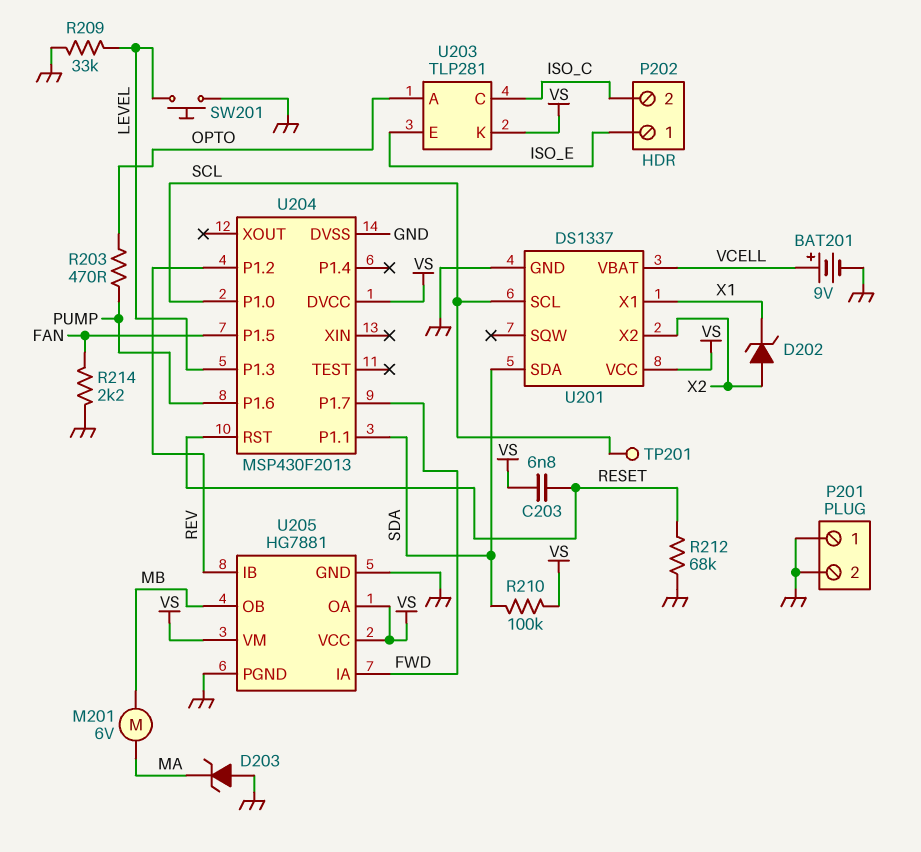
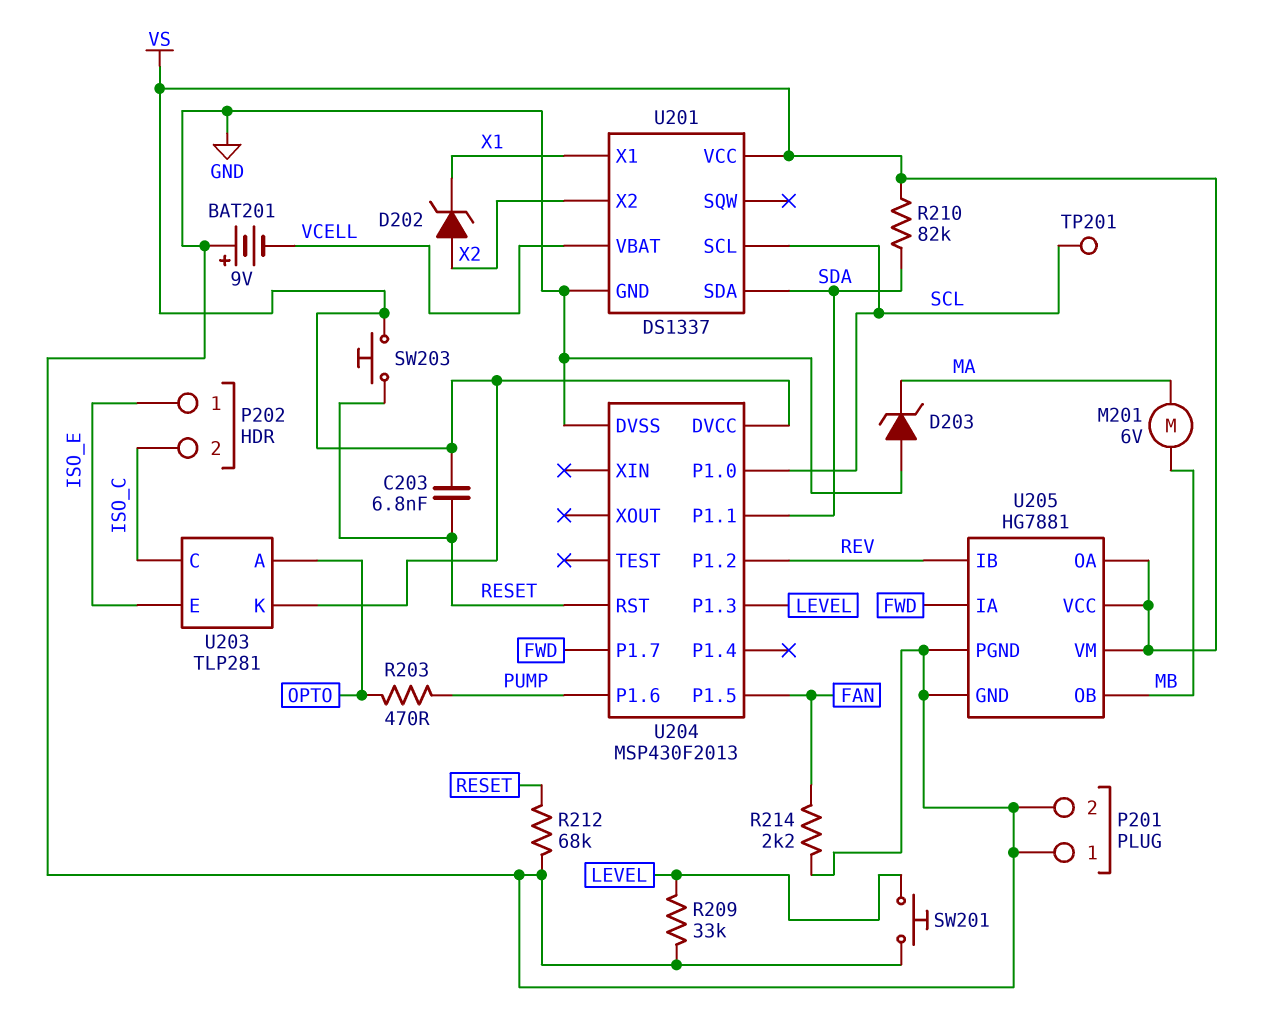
BAT201: 9V (plus VCELL, minus GND) -> 9V (plus GND, minus VCELL)
R210: 100k (SDA, VS) -> 82k (SDA, VS)
SW203: none -> button (RESET, VS)

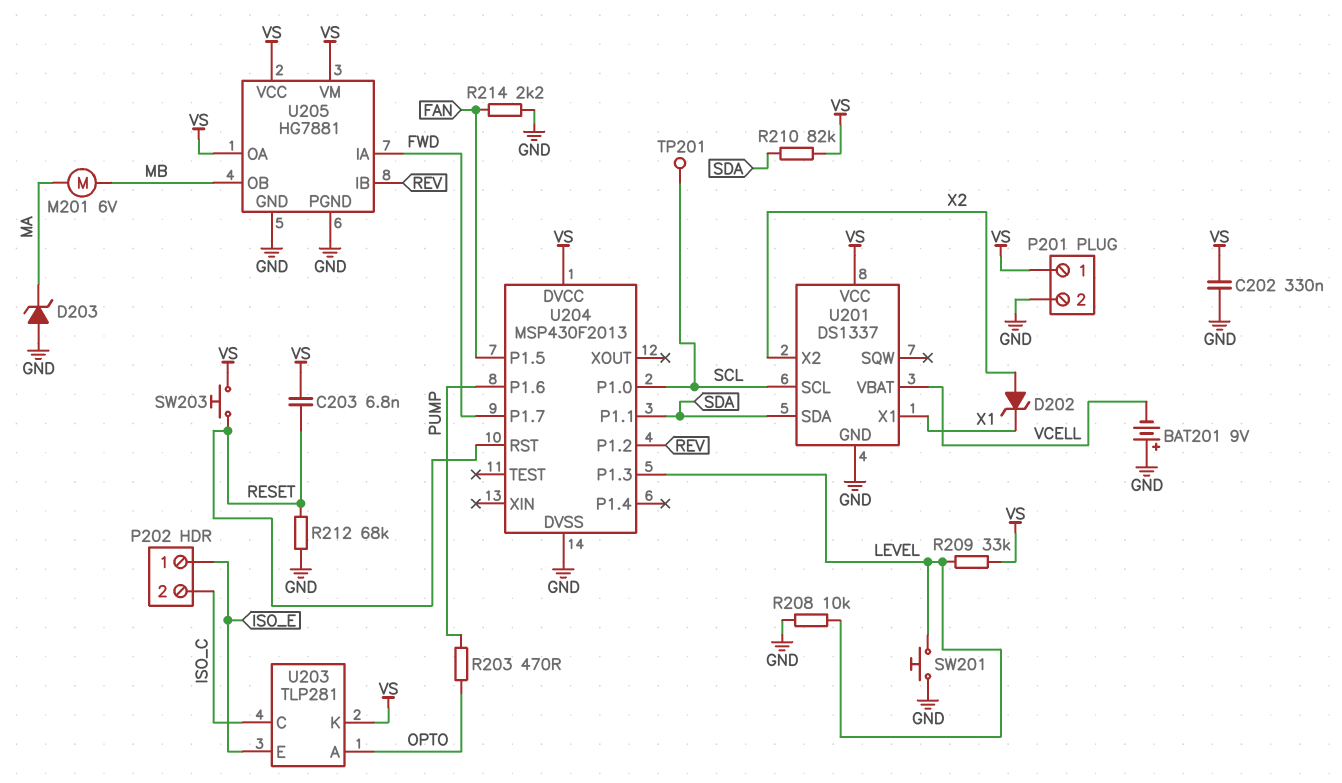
C202: none -> 330nF (GND, VS)
P201 pin 1: GND -> VS
R208: none -> 10k (GND, LEVEL)
R209: 33k (GND, LEVEL) -> 33k (LEVEL, VS)

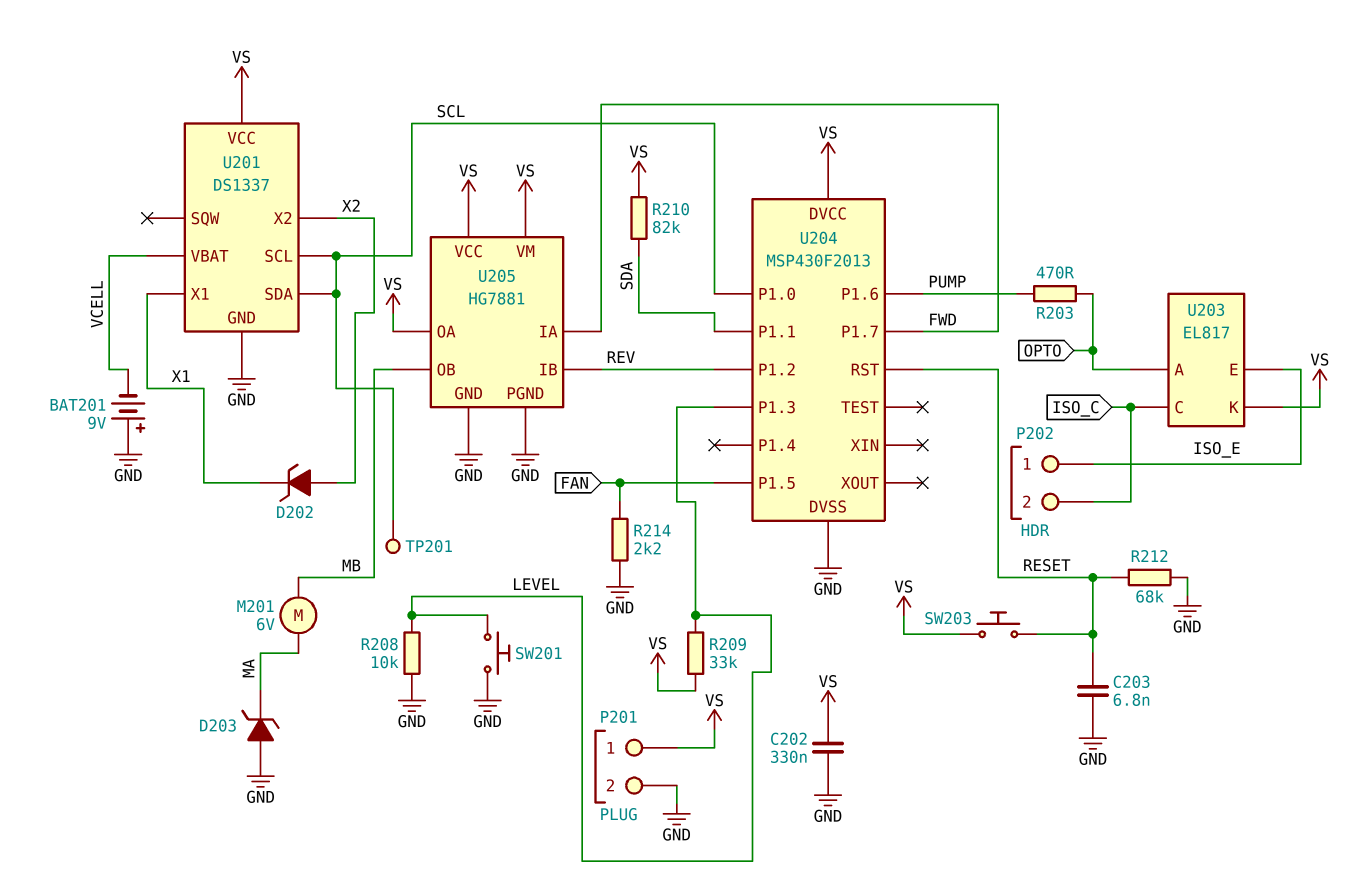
C203: 6.8nF (RESET, VS) -> 6.8nF (GND, RESET)
U201 pin SDA: SDA -> SCL
U203: TLP281 -> EL817

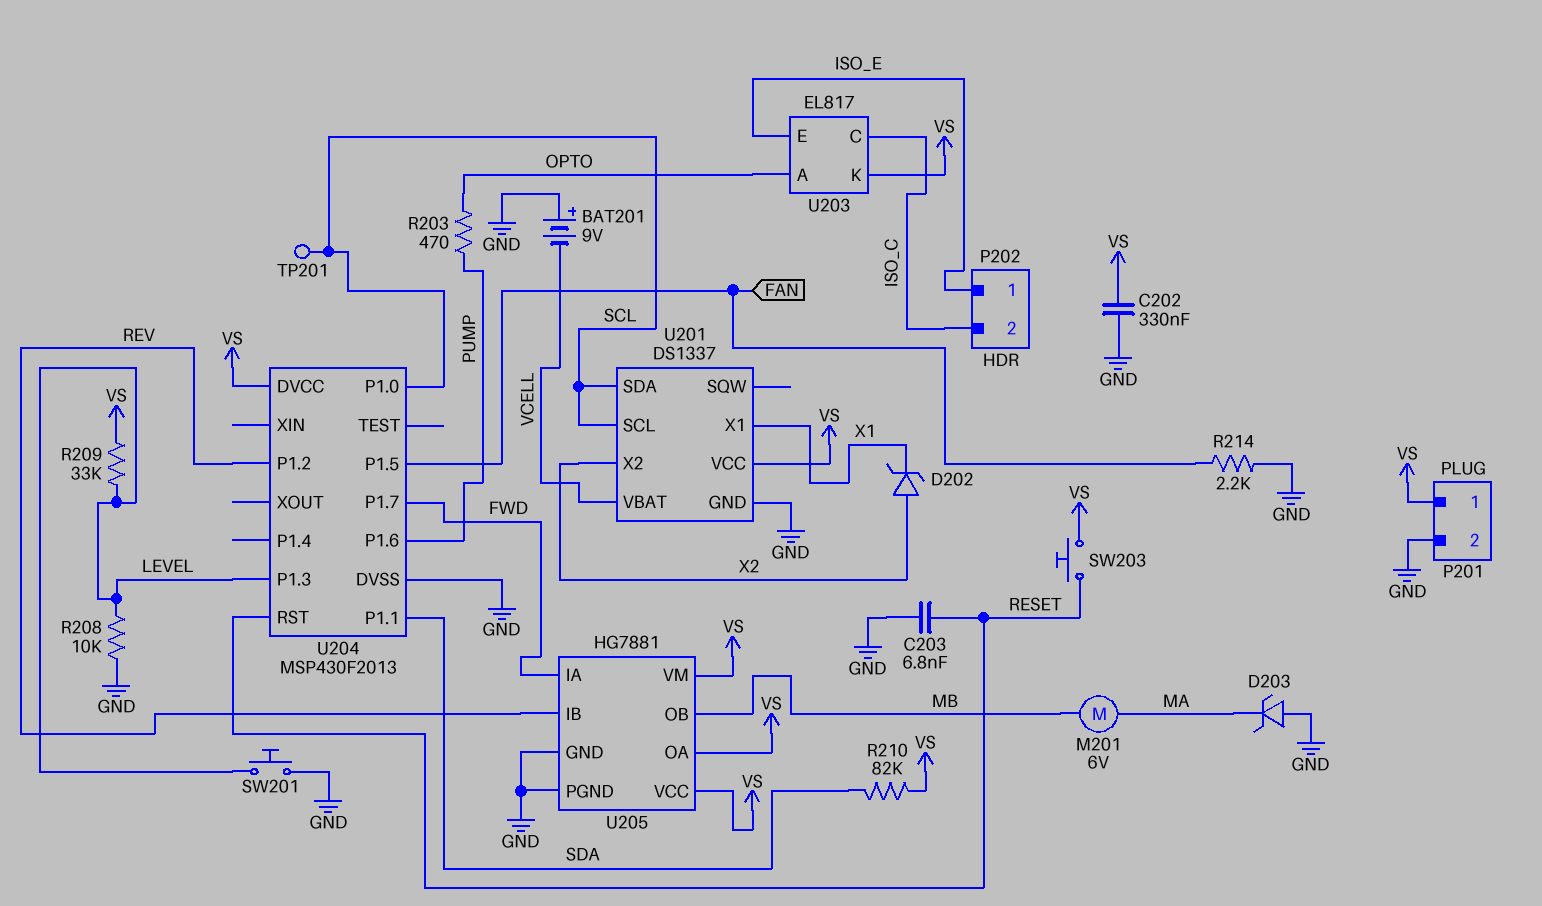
R212: 68k (GND, RESET) -> none

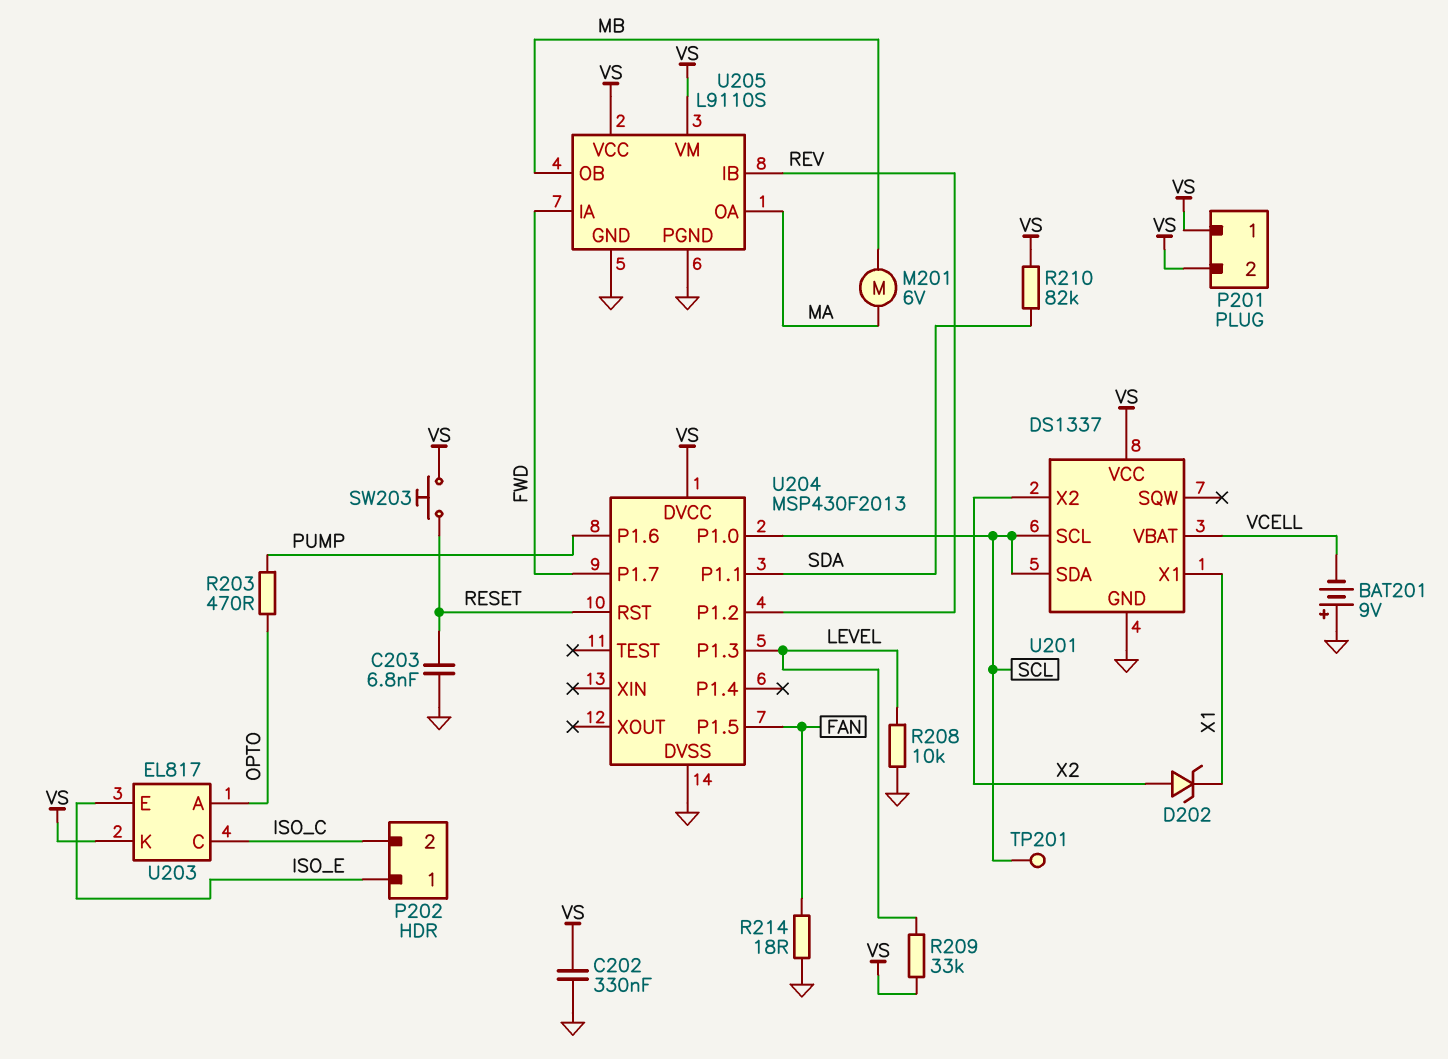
D203: zener (A GND, K MA) -> none
P201 pin 2: GND -> VS
R214: 2.2k (FAN, GND) -> 18 (FAN, GND)
SW201: button (GND, LEVEL) -> none
U205: HG7881 -> L9110S
U205 pin OA: VS -> MA

